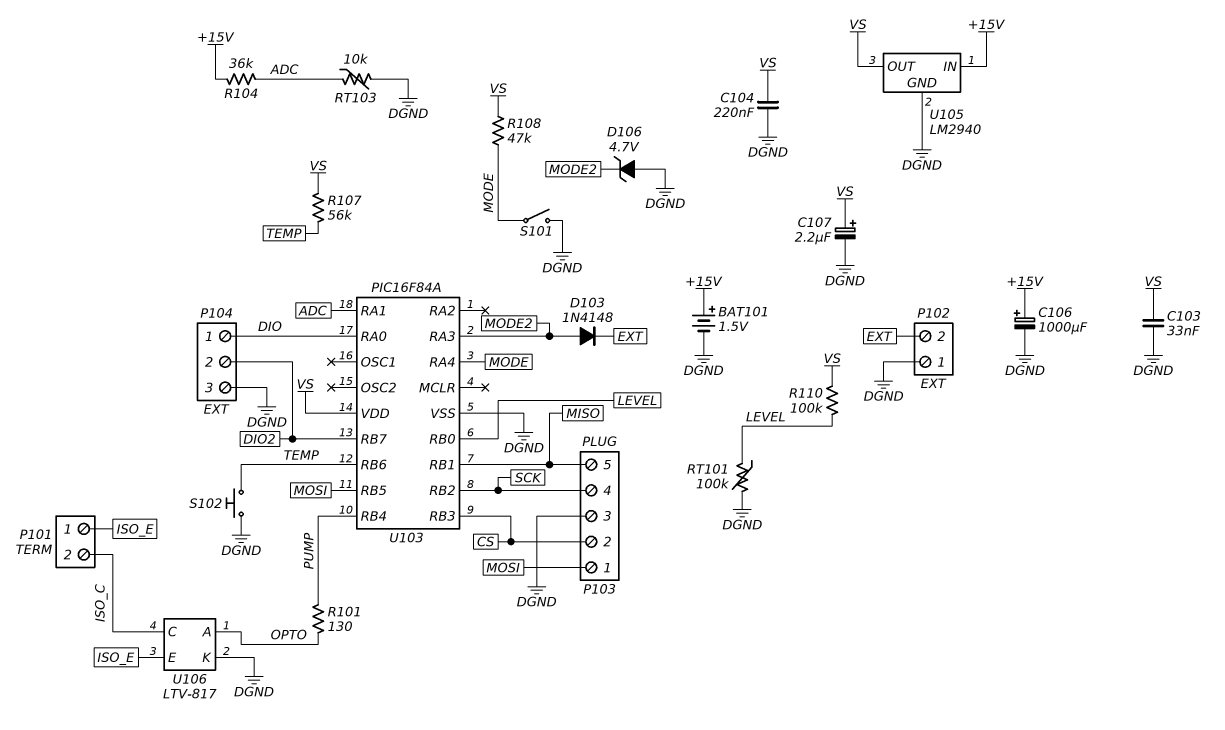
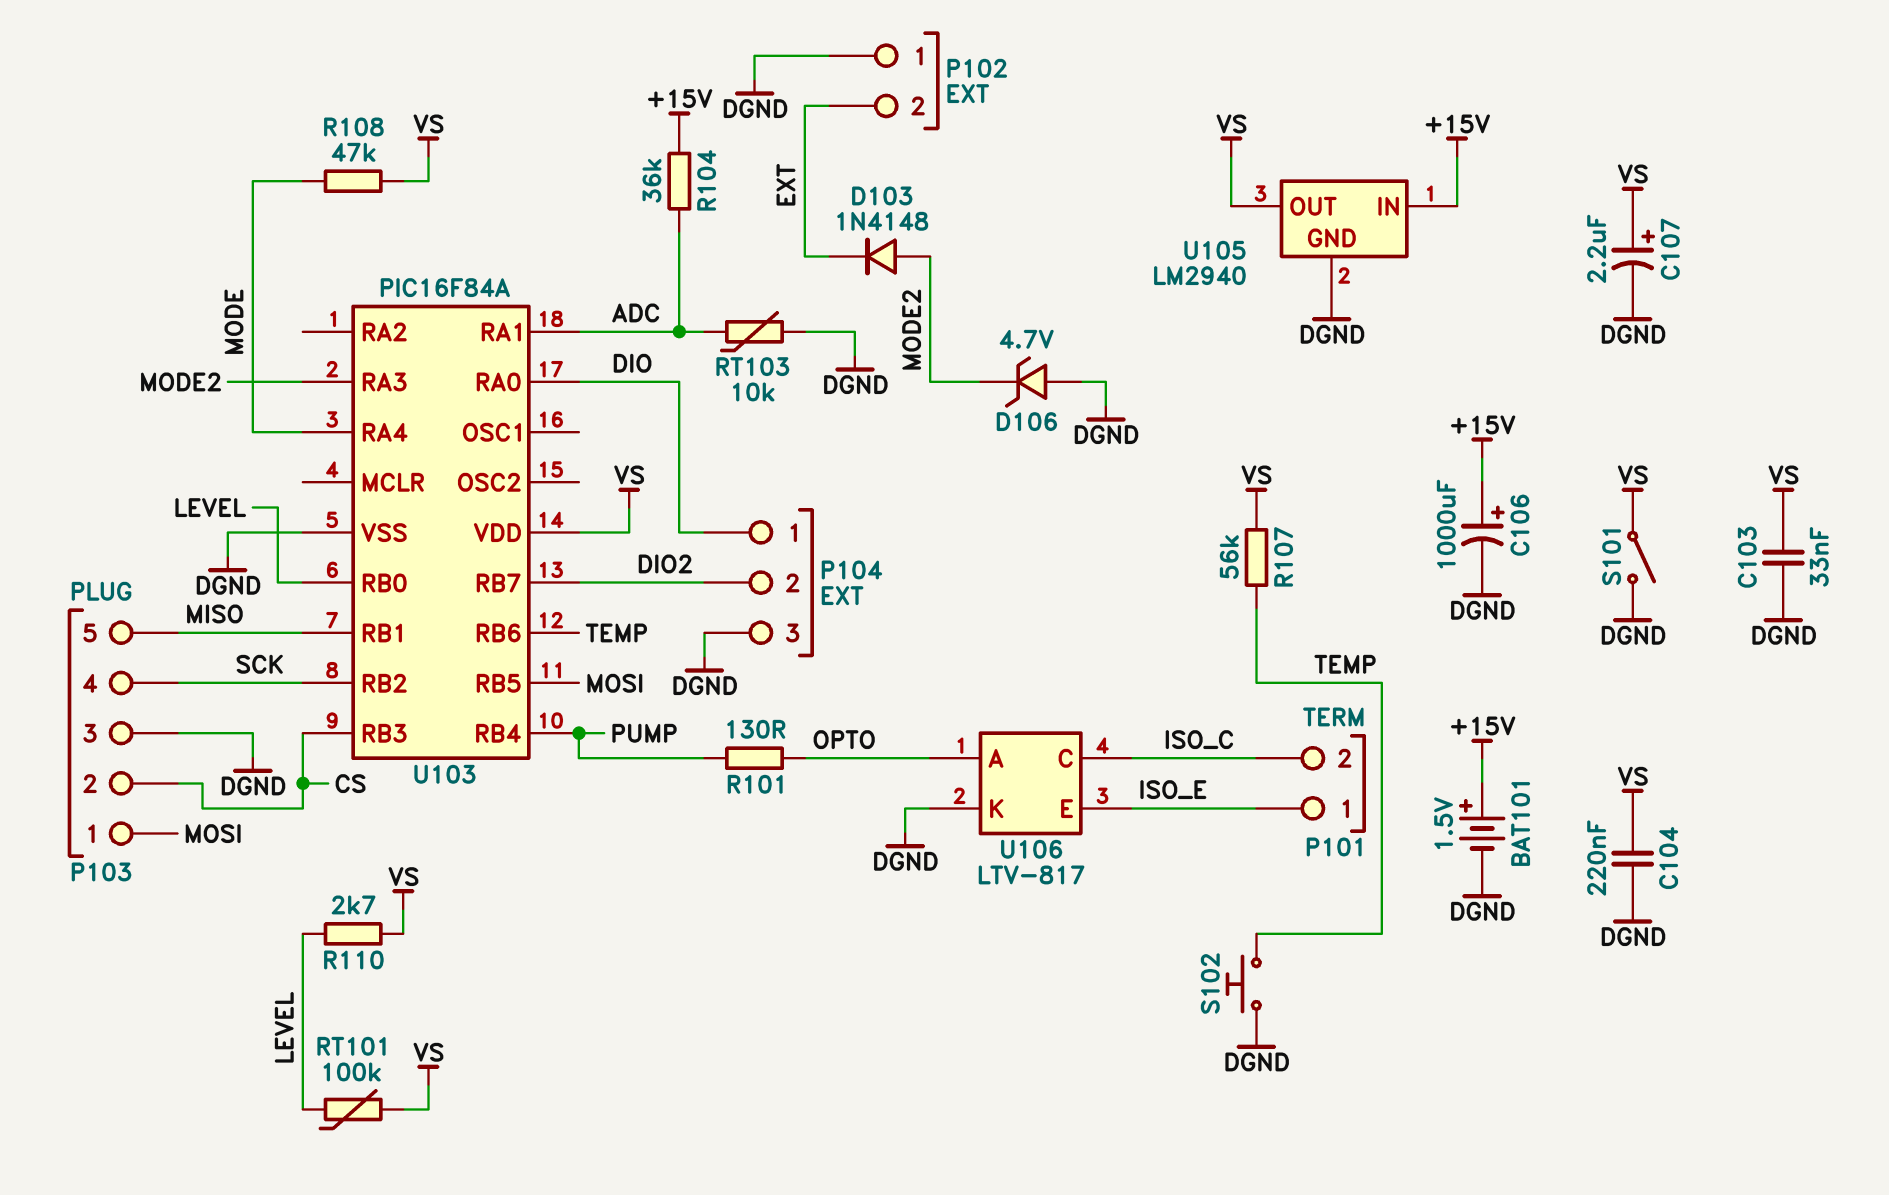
R110: 100k (LEVEL, VS) -> 2.7k (LEVEL, VS)
RT101: 100k (DGND, LEVEL) -> 100k (LEVEL, VS)
S101: switch (DGND, MODE) -> switch (DGND, VS)

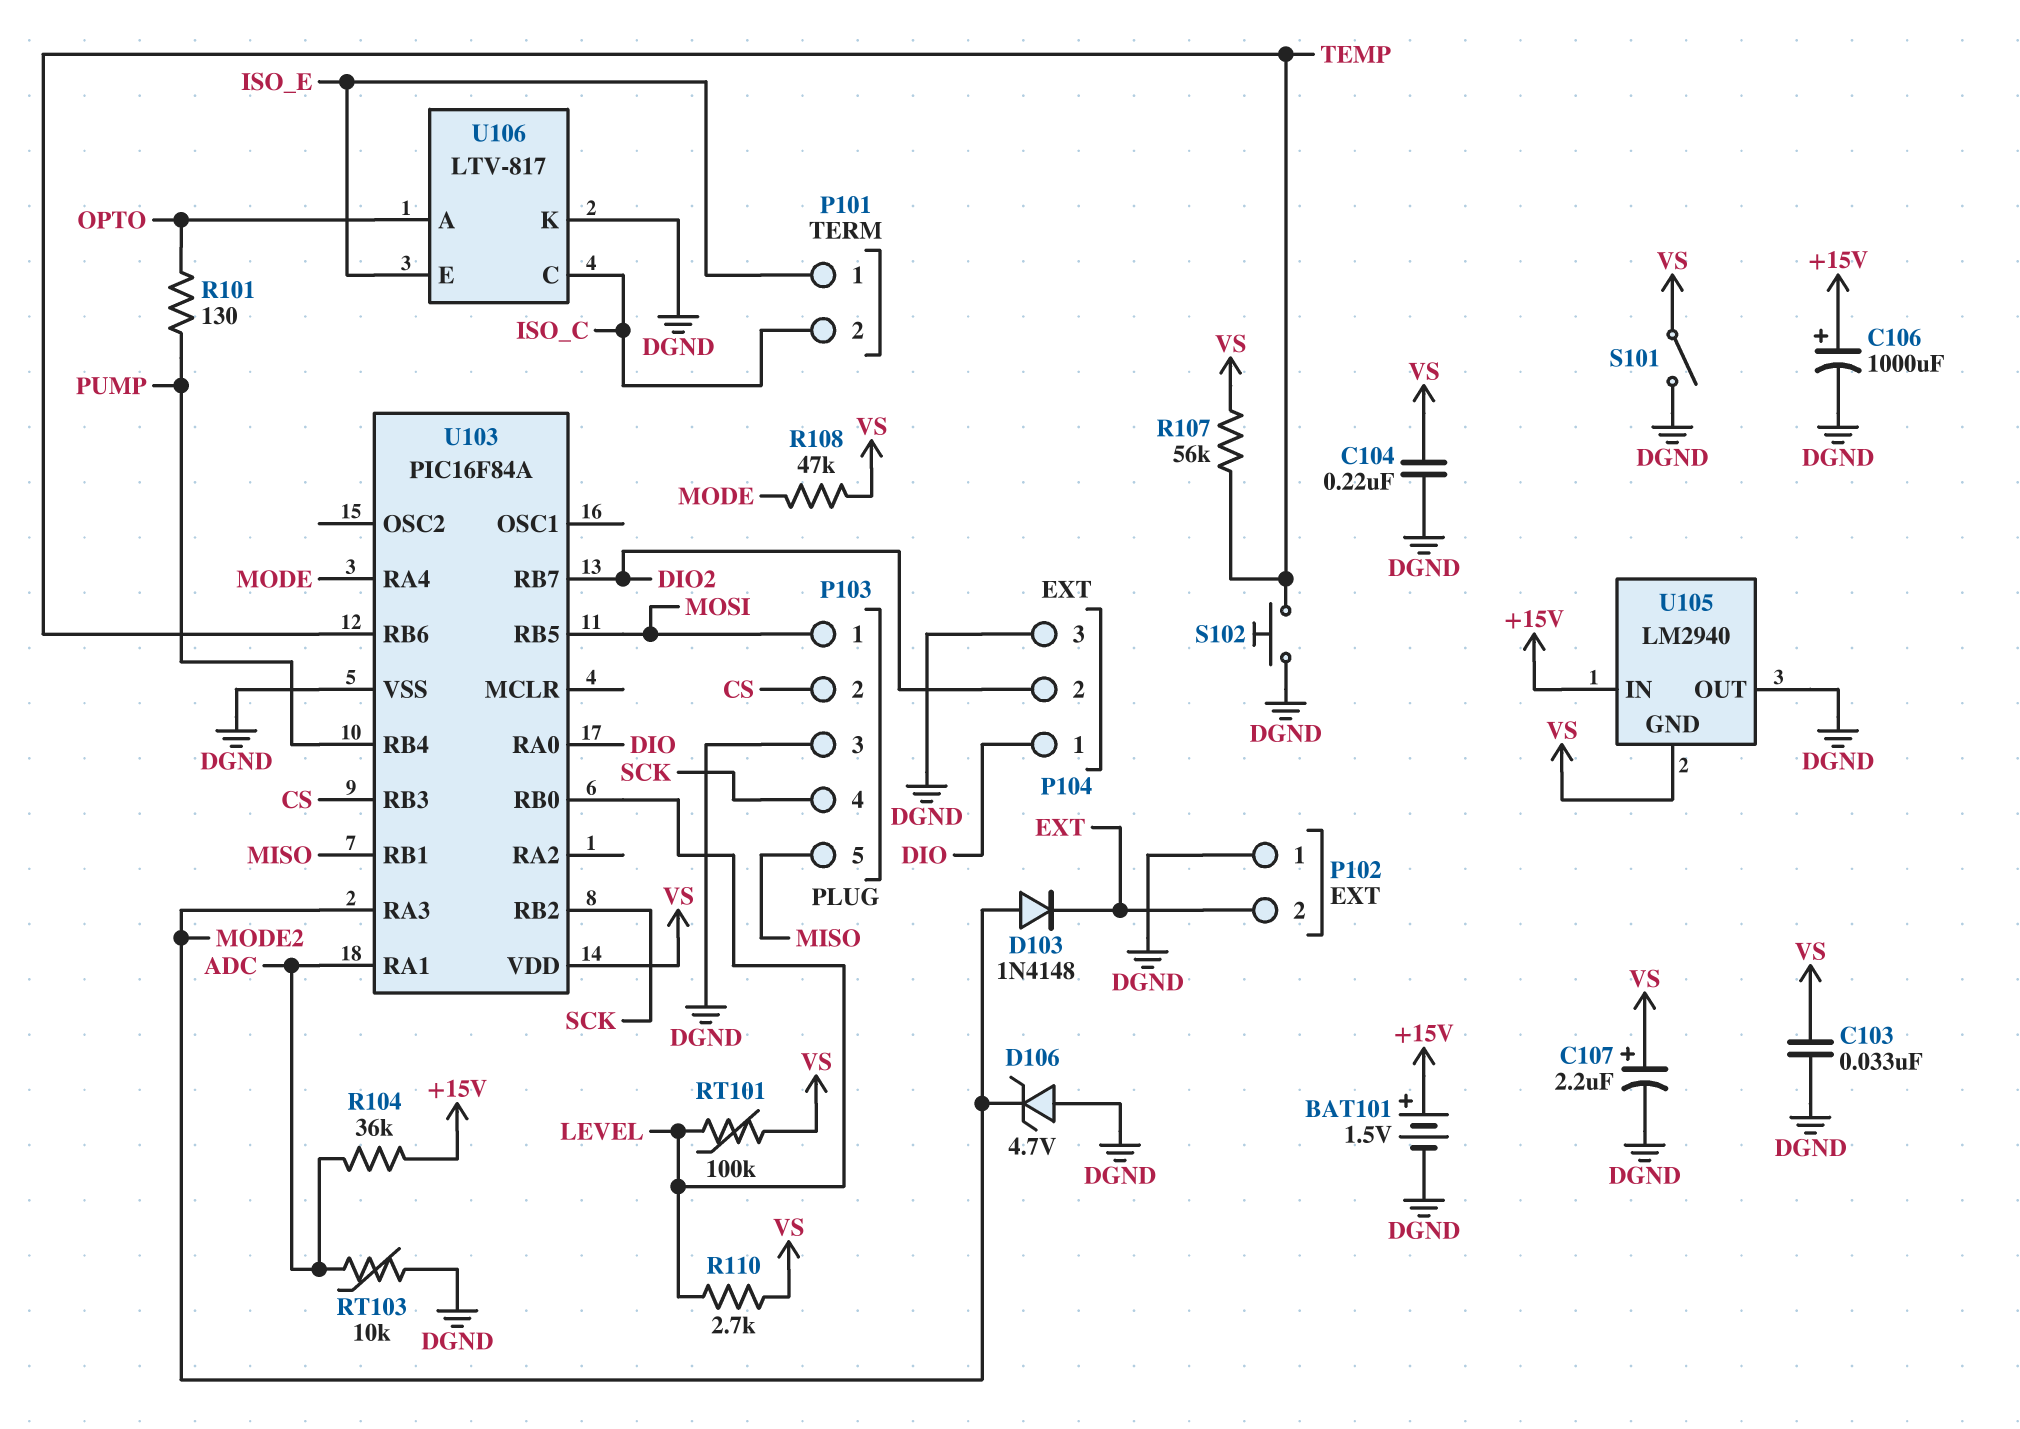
U105 pin GND: DGND -> VS
U105 pin OUT: VS -> DGND

